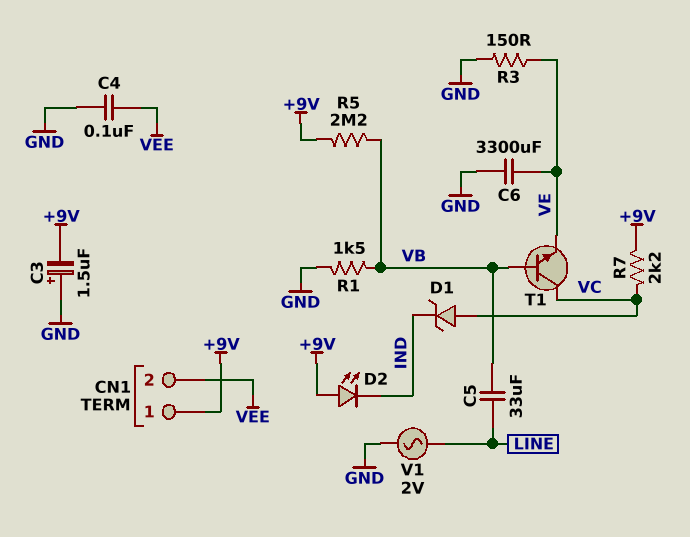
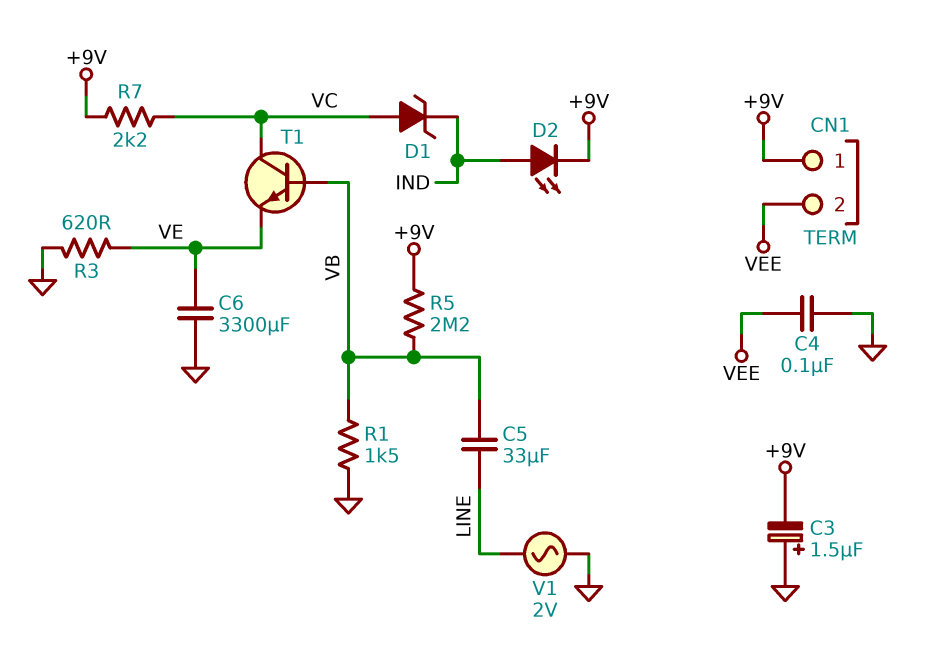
D2: LED (A +9V, K IND) -> LED (A IND, K +9V)
R3: 150 (GND, VE) -> 620 (GND, VE)

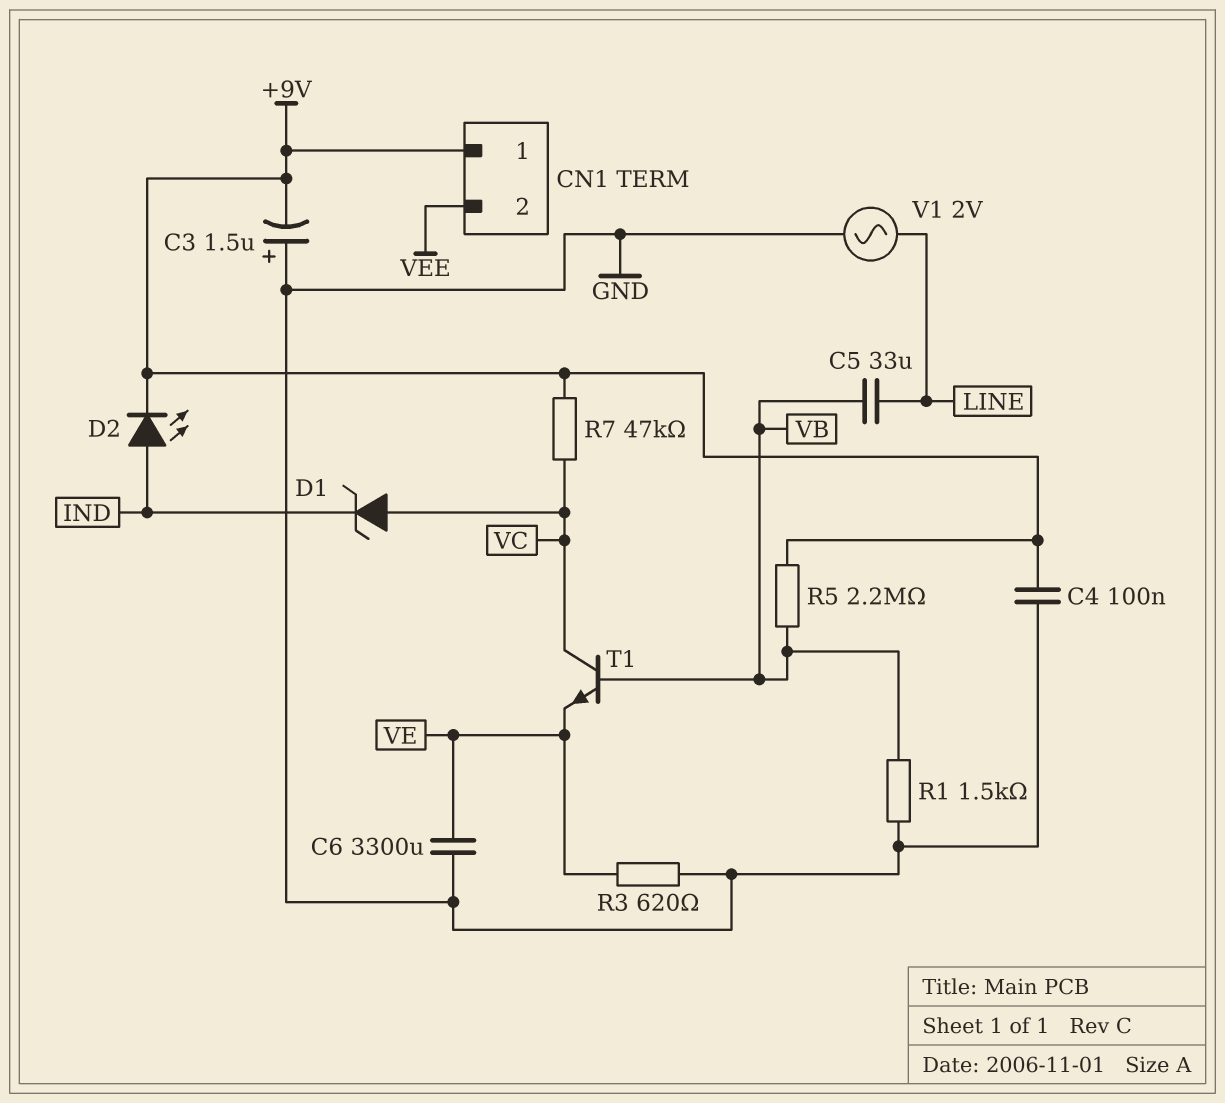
C4: 100nF (GND, VEE) -> 100nF (+9V, GND)
R7: 2.2k (+9V, VC) -> 47k (+9V, VC)

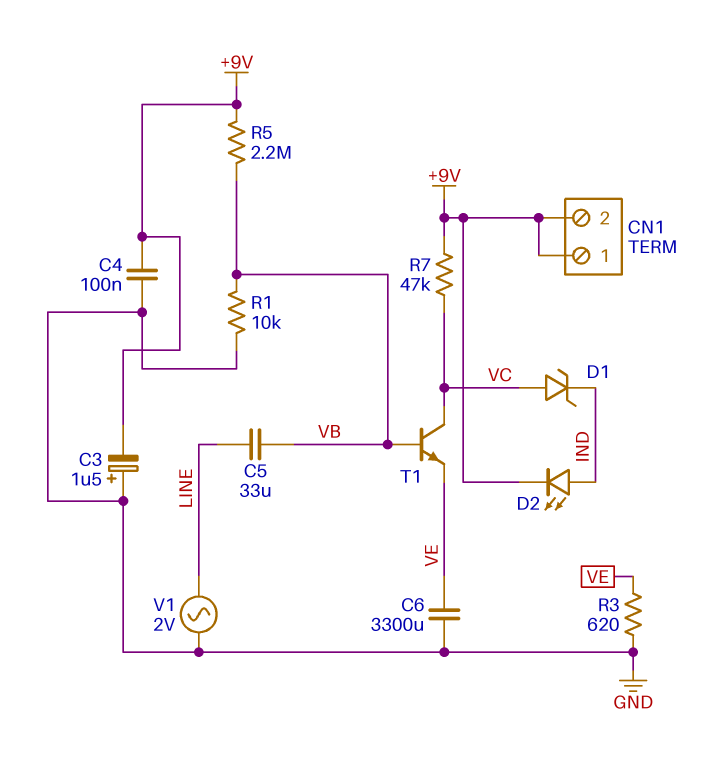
CN1 pin 2: VEE -> +9V
R1: 1.5k (GND, VB) -> 10k (GND, VB)

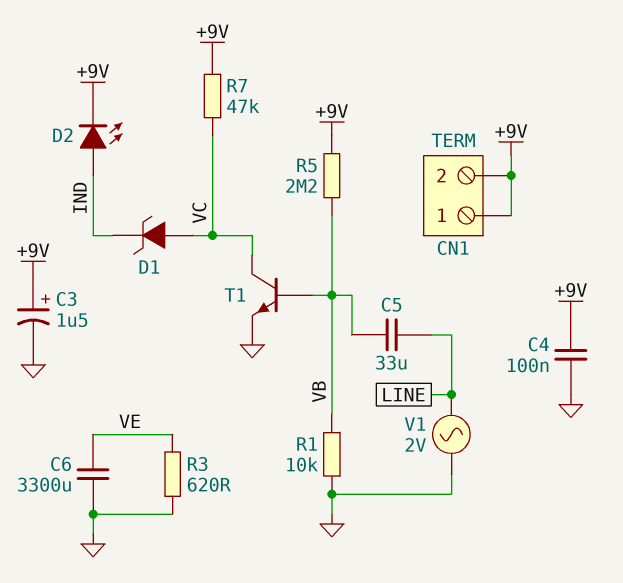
C3: 1.5uF (plus GND, minus +9V) -> 1.5uF (plus +9V, minus GND)
T1: NPN (B VB, C VC, E VE) -> NPN (B VB, C VC, E GND)

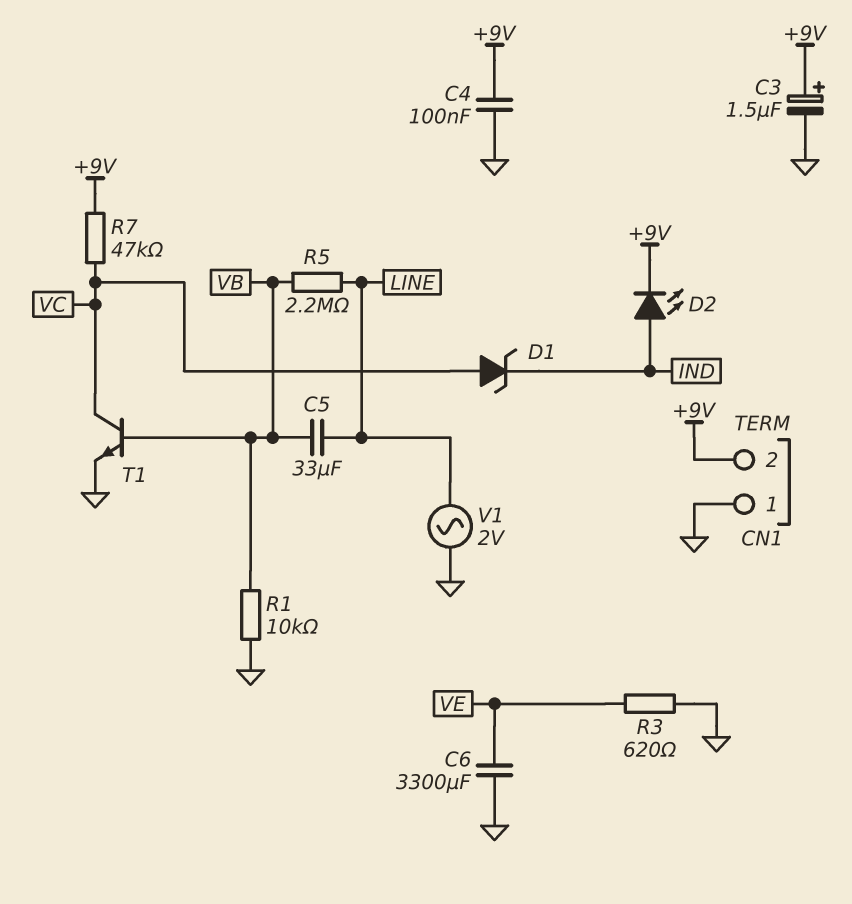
CN1 pin 1: +9V -> GND
R5: 2.2M (+9V, VB) -> 2.2M (LINE, VB)

